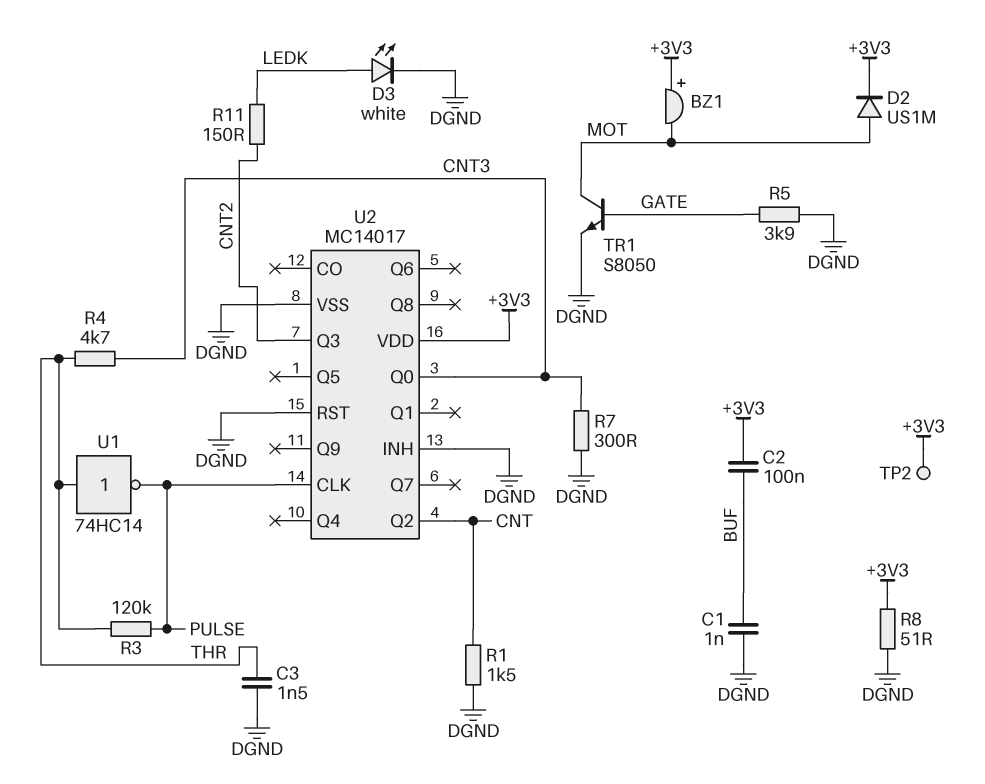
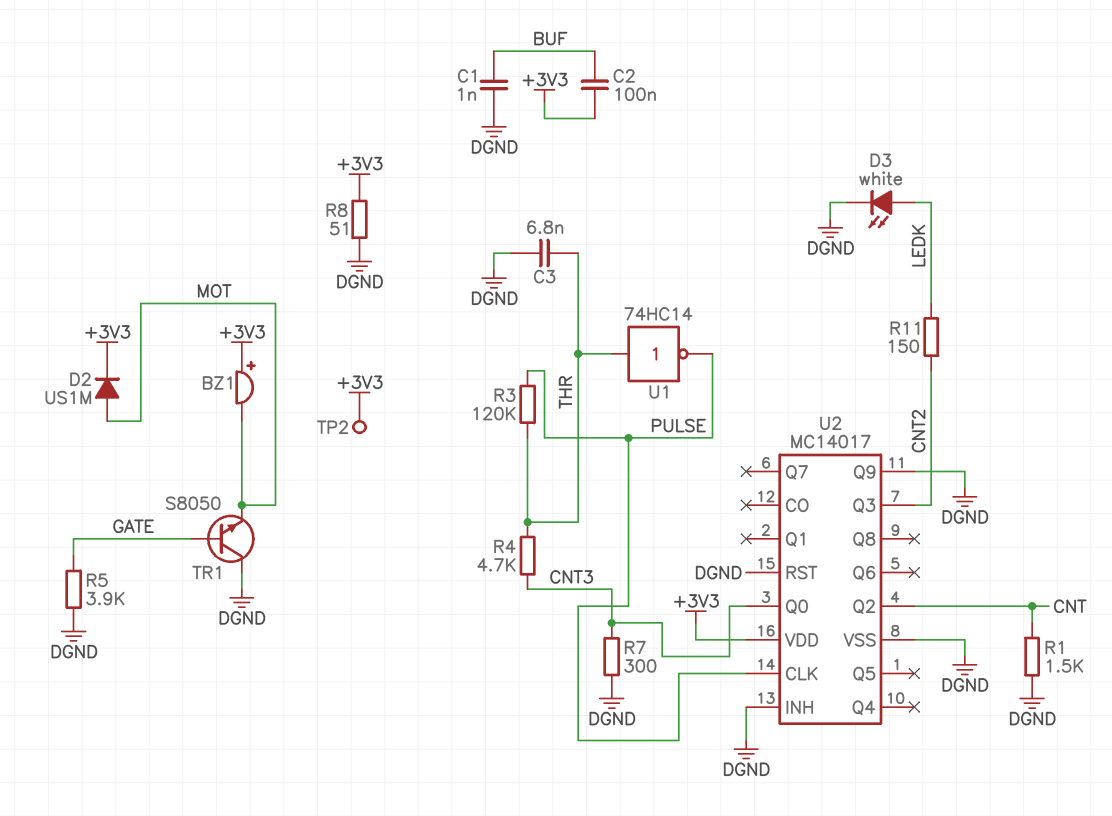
C3: 1.5nF (DGND, THR) -> 6.8nF (DGND, THR)
TR1: NPN S8050 (B GATE, C MOT, E DGND) -> NPN S8050 (B GATE, C DGND, E MOT)
U2 pin Q9: none -> DGND

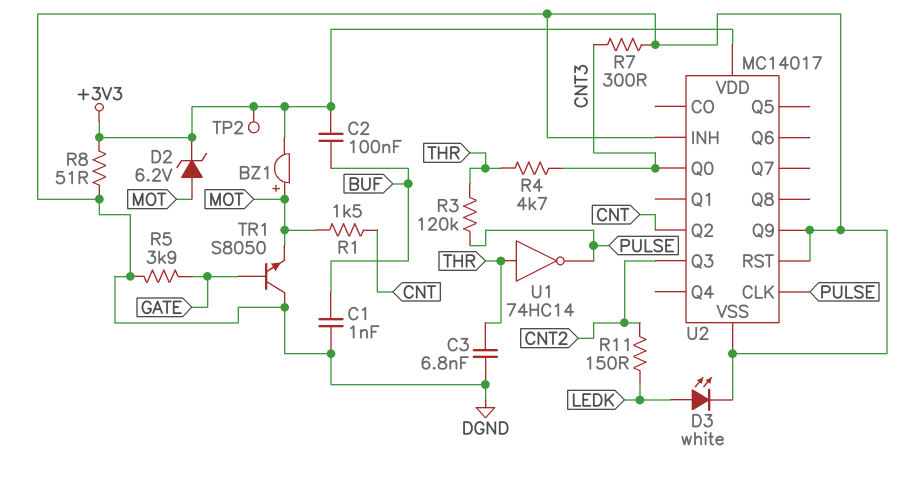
BZ1: buzzer (plus +3V3, minus MOT) -> buzzer (plus MOT, minus +3V3)
D2: diode US1M (A MOT, K +3V3) -> zener 6.2V (A MOT, K +3V3)
R1: 1.5k (CNT, DGND) -> 1.5k (CNT, MOT)

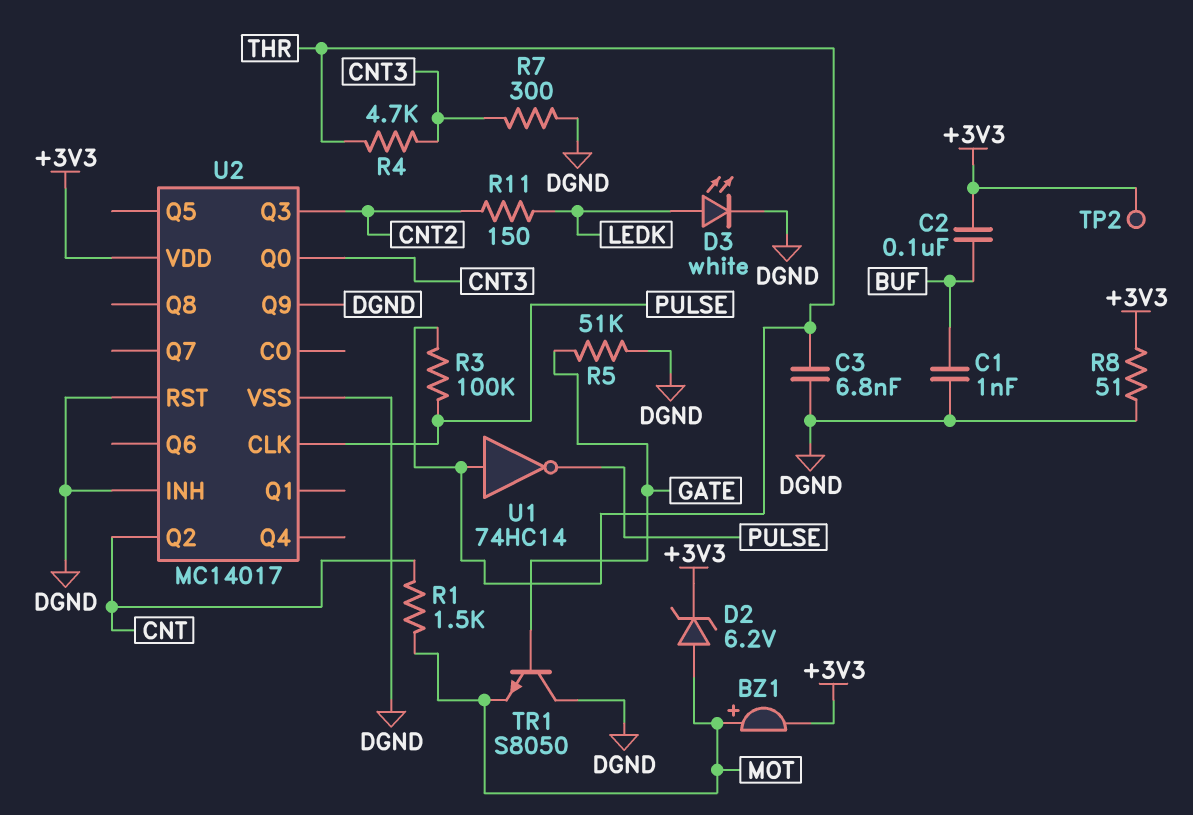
R3: 120k (PULSE, THR) -> 100k (PULSE, THR)
R5: 3.9k (DGND, GATE) -> 51k (DGND, GATE)

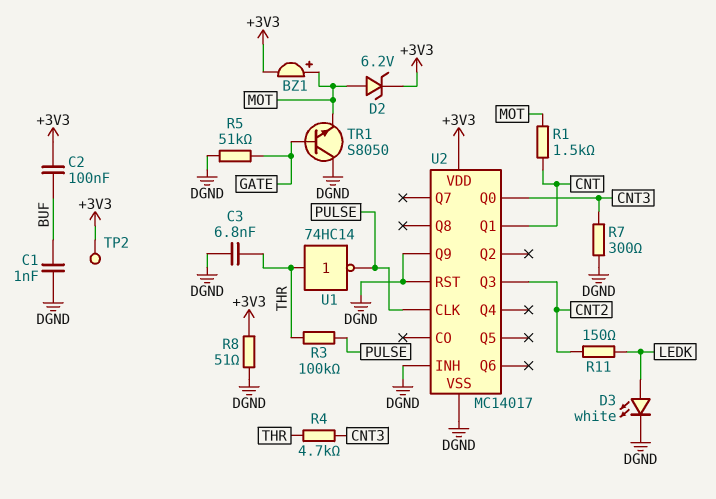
U2 pin Q1: none -> CNT
U2 pin Q2: CNT -> none

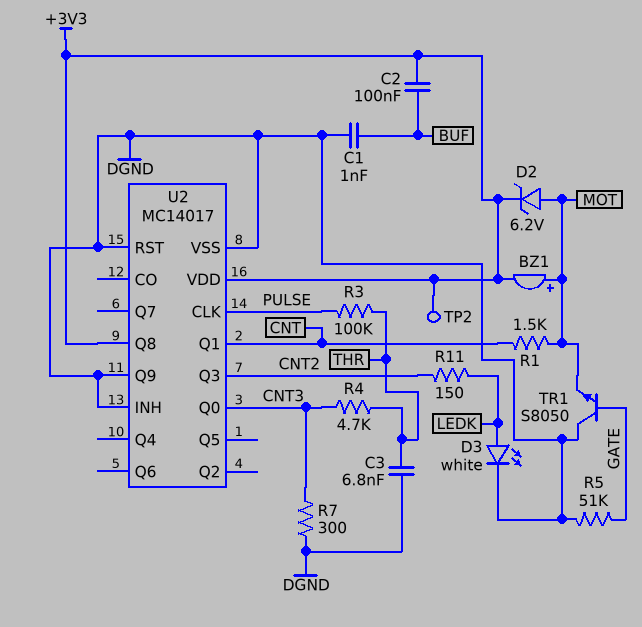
R8: 51 (+3V3, DGND) -> none
U1: NOT 74HC14 (in THR, out PULSE) -> none
U2 pin Q8: none -> +3V3

